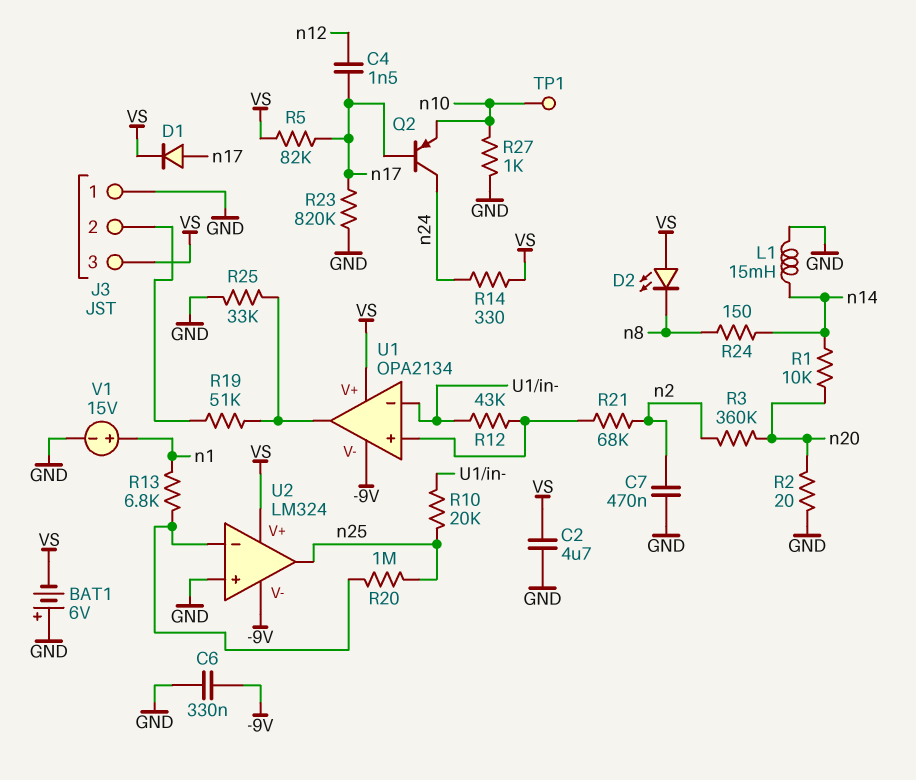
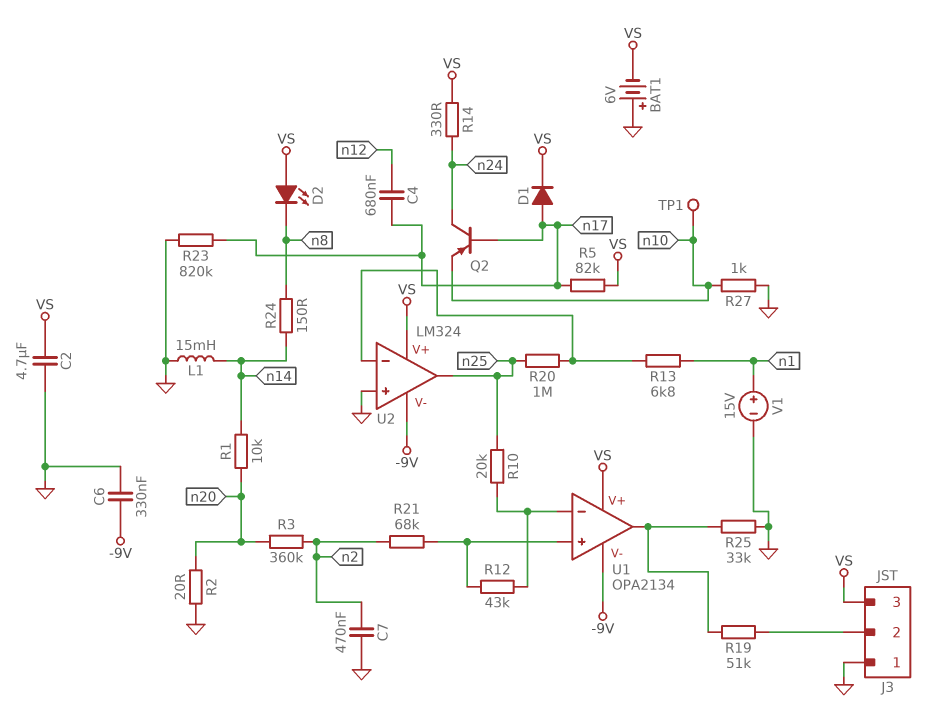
C4: 1.5nF (n12, n17) -> 680nF (n12, n17)

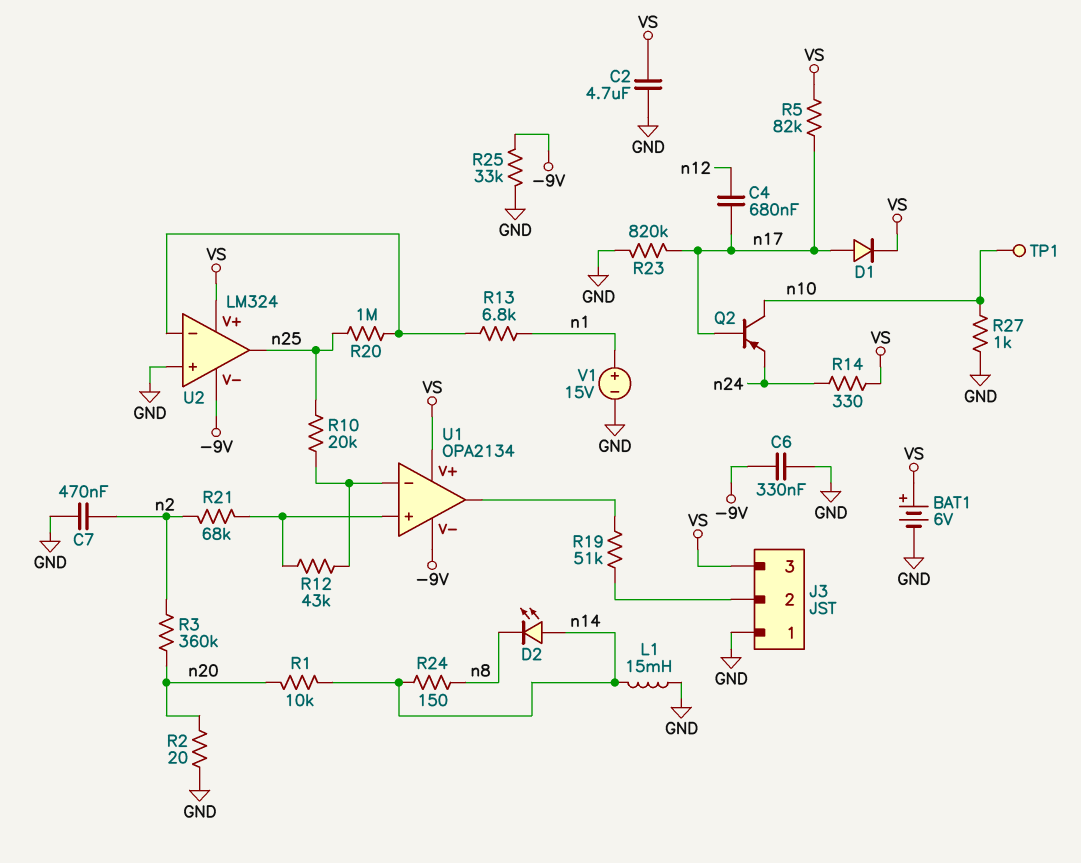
BAT1: 6V (plus GND, minus VS) -> 6V (plus VS, minus GND)
D2: LED (A VS, K n8) -> LED (A n14, K n8)
Q2: PNP (B n17, C n24, E n10) -> PNP (B n17, C n10, E n24)
R25: 33k (GND, U1/out) -> 33k (-9V, GND)

